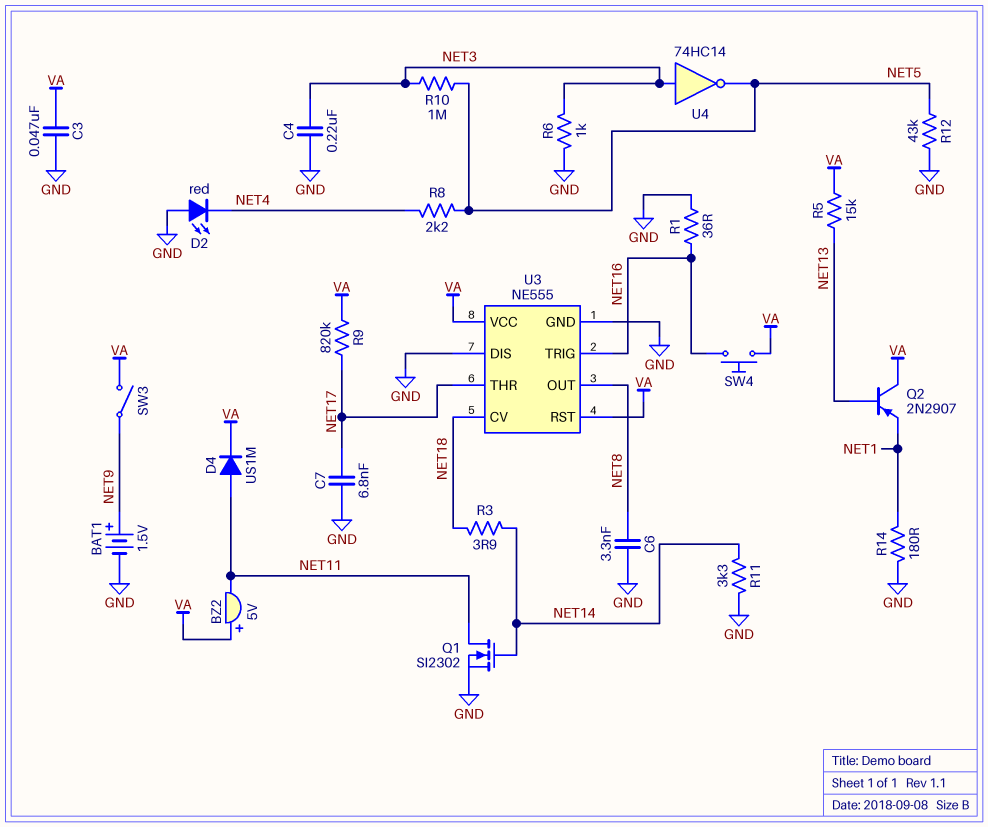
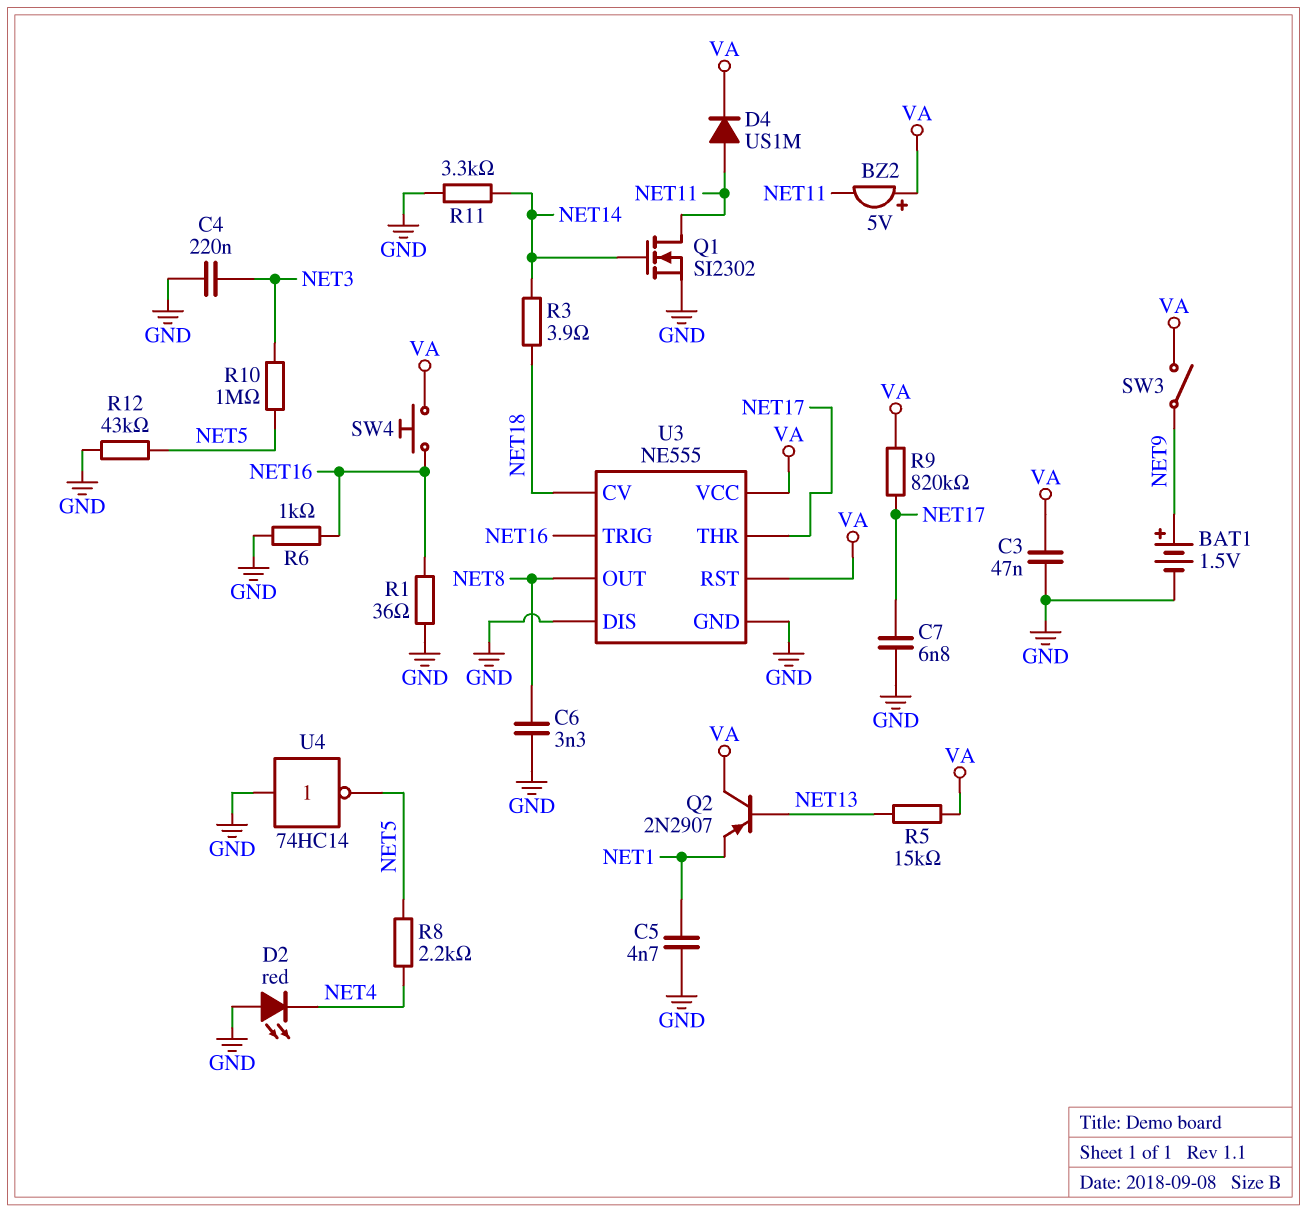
C5: none -> 4.7nF (GND, NET1)
R6: 1k (GND, NET3) -> 1k (GND, NET16)
R14: 180 (GND, NET1) -> none
U4: NOT 74HC14 (in NET3, out NET5) -> NOT 74HC14 (in GND, out NET5)

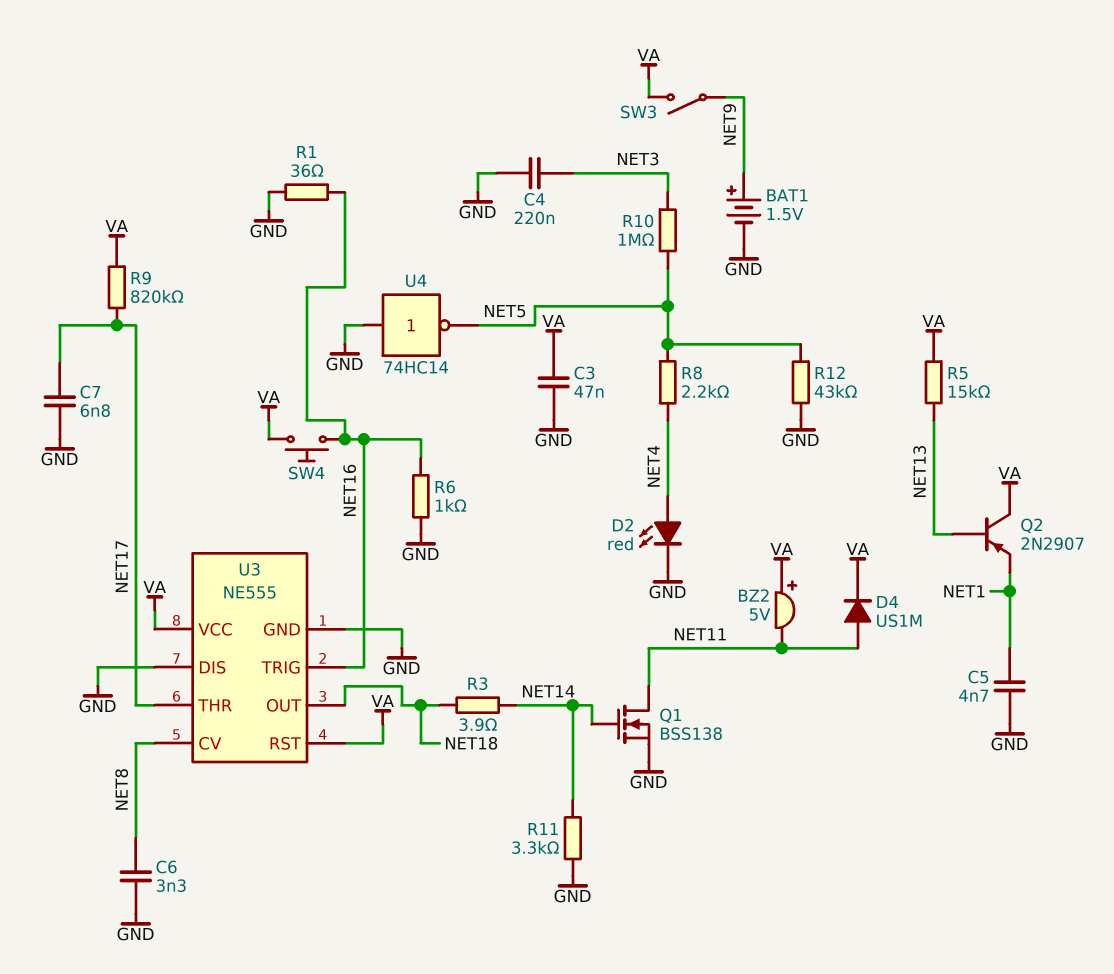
D2: LED red (A GND, K NET4) -> LED red (A NET4, K GND)
Q1: NMOS SI2302 (G NET14, D NET11, S GND) -> NMOS BSS138 (G NET14, D NET11, S GND)
U3 pin CV: NET18 -> NET8
U3 pin OUT: NET8 -> NET18

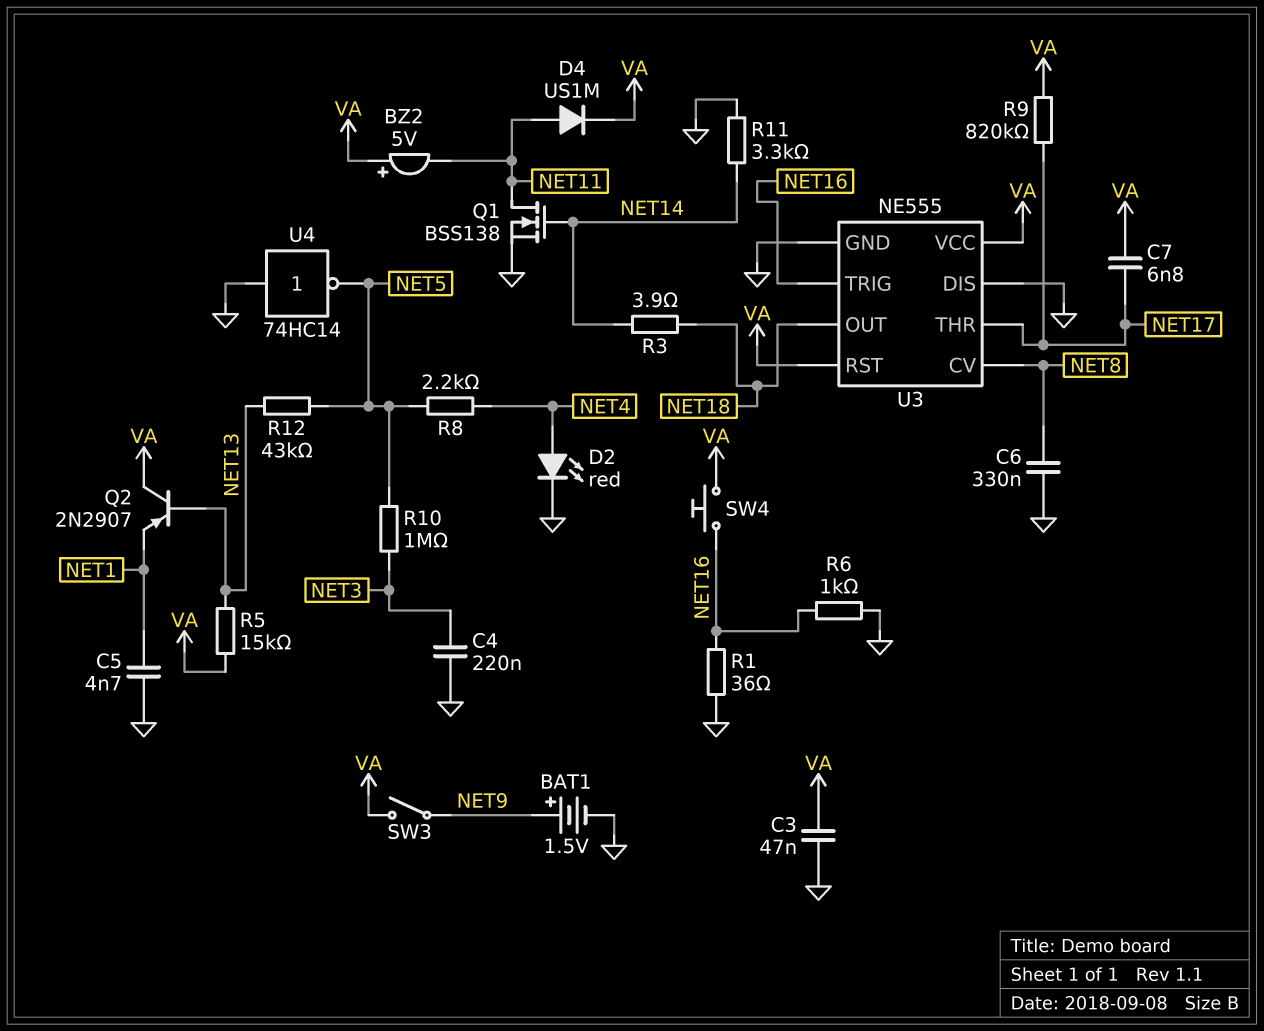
C6: 3.3nF (GND, NET8) -> 330nF (GND, NET8)
C7: 6.8nF (GND, NET17) -> 6.8nF (NET17, VA)
R12: 43k (GND, NET5) -> 43k (NET5, NET13)

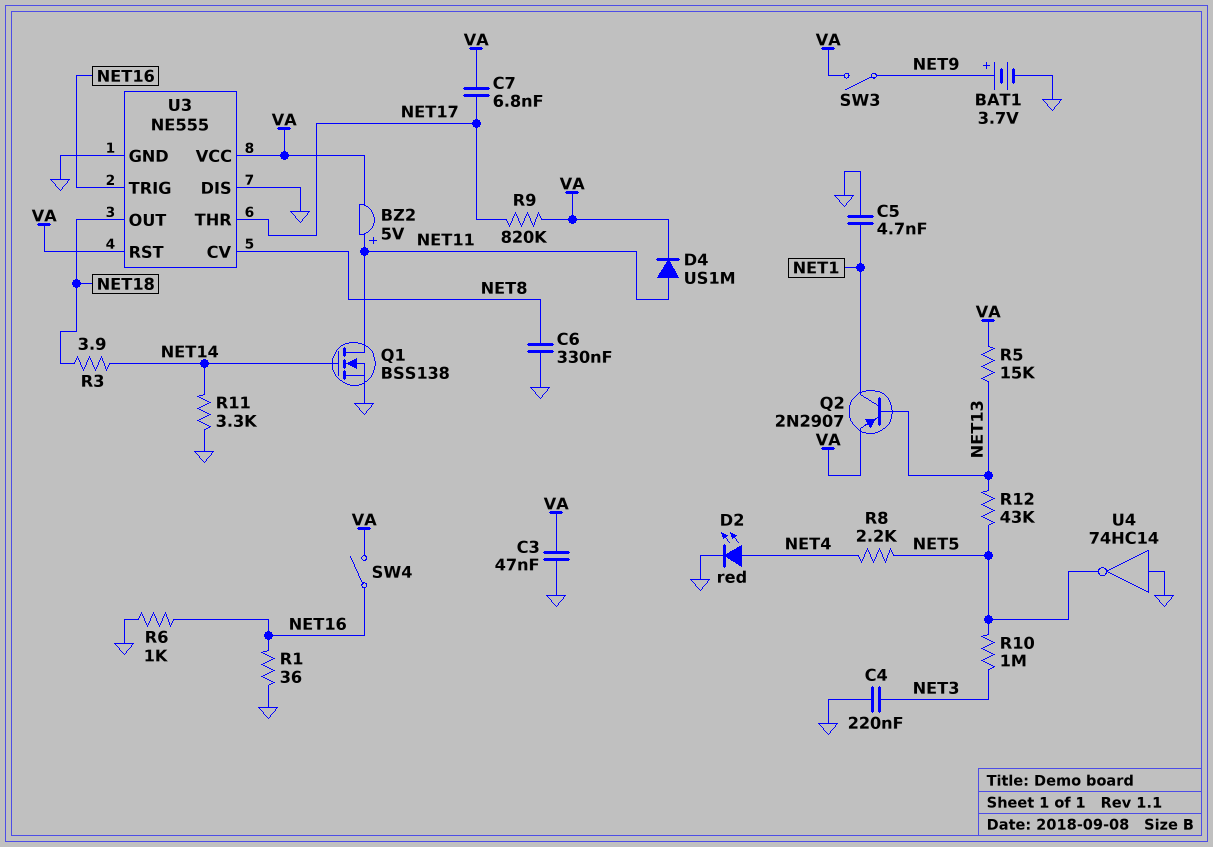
BAT1: 1.5V (plus NET9, minus GND) -> 3.7V (plus NET9, minus GND)
BZ2: buzzer 5V (plus VA, minus NET11) -> buzzer 5V (plus NET11, minus VA)
Q2: PNP 2N2907 (B NET13, C VA, E NET1) -> PNP 2N2907 (B NET13, C NET1, E VA)
SW4: button (NET16, VA) -> switch (NET16, VA)

